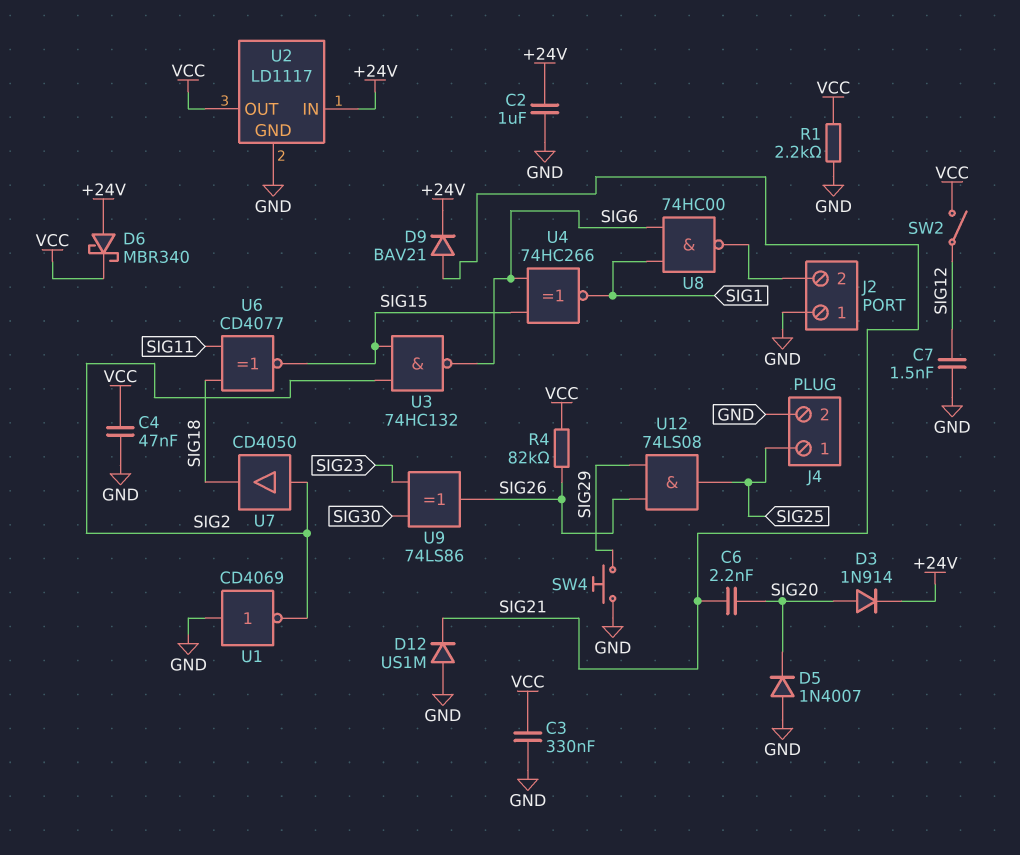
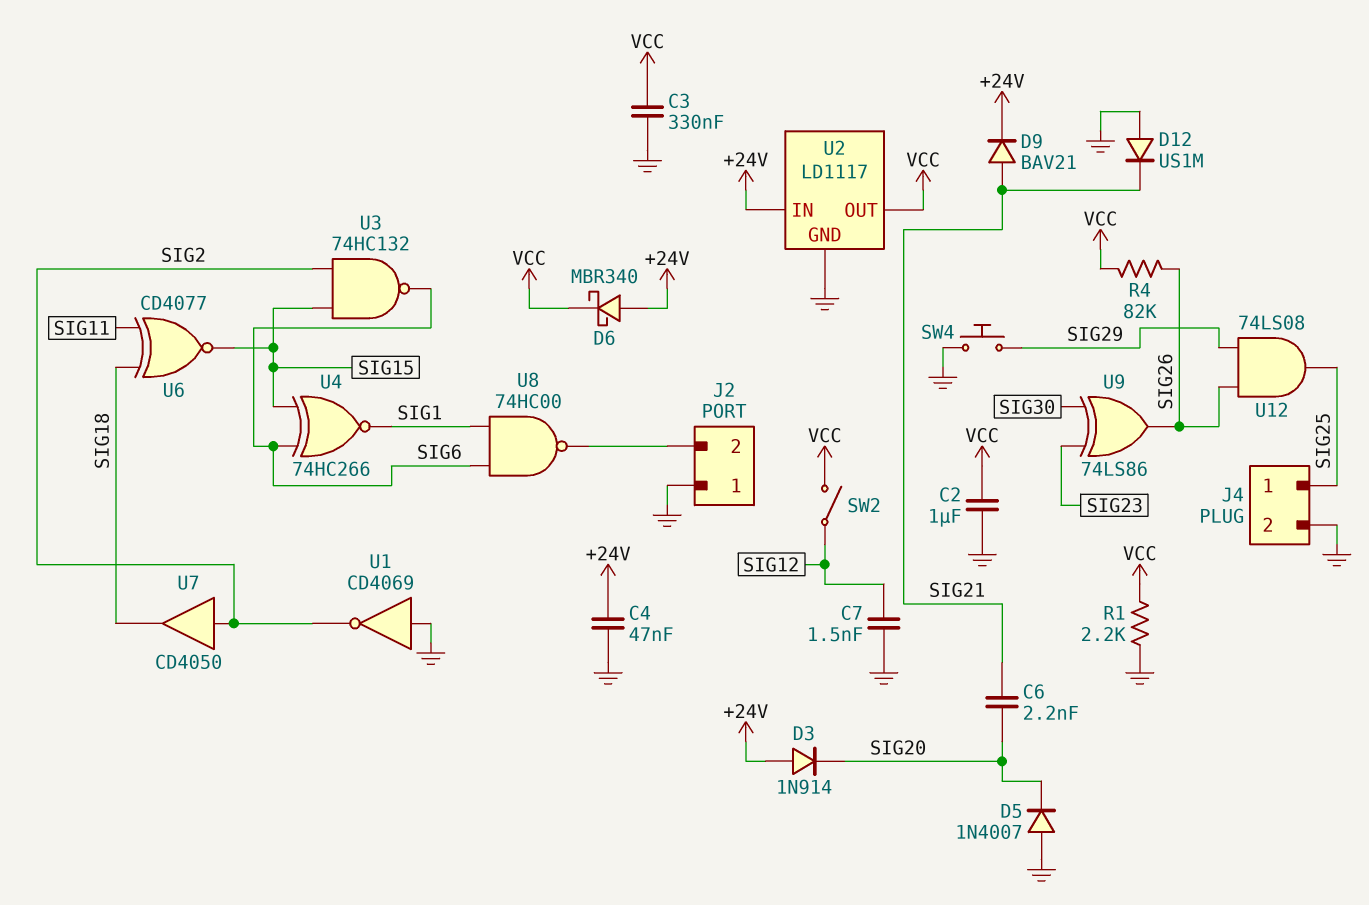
C2: 1uF (+24V, GND) -> 1uF (GND, VCC)
C4: 47nF (GND, VCC) -> 47nF (+24V, GND)
D3: diode 1N914 (A SIG20, K +24V) -> diode 1N914 (A +24V, K SIG20)

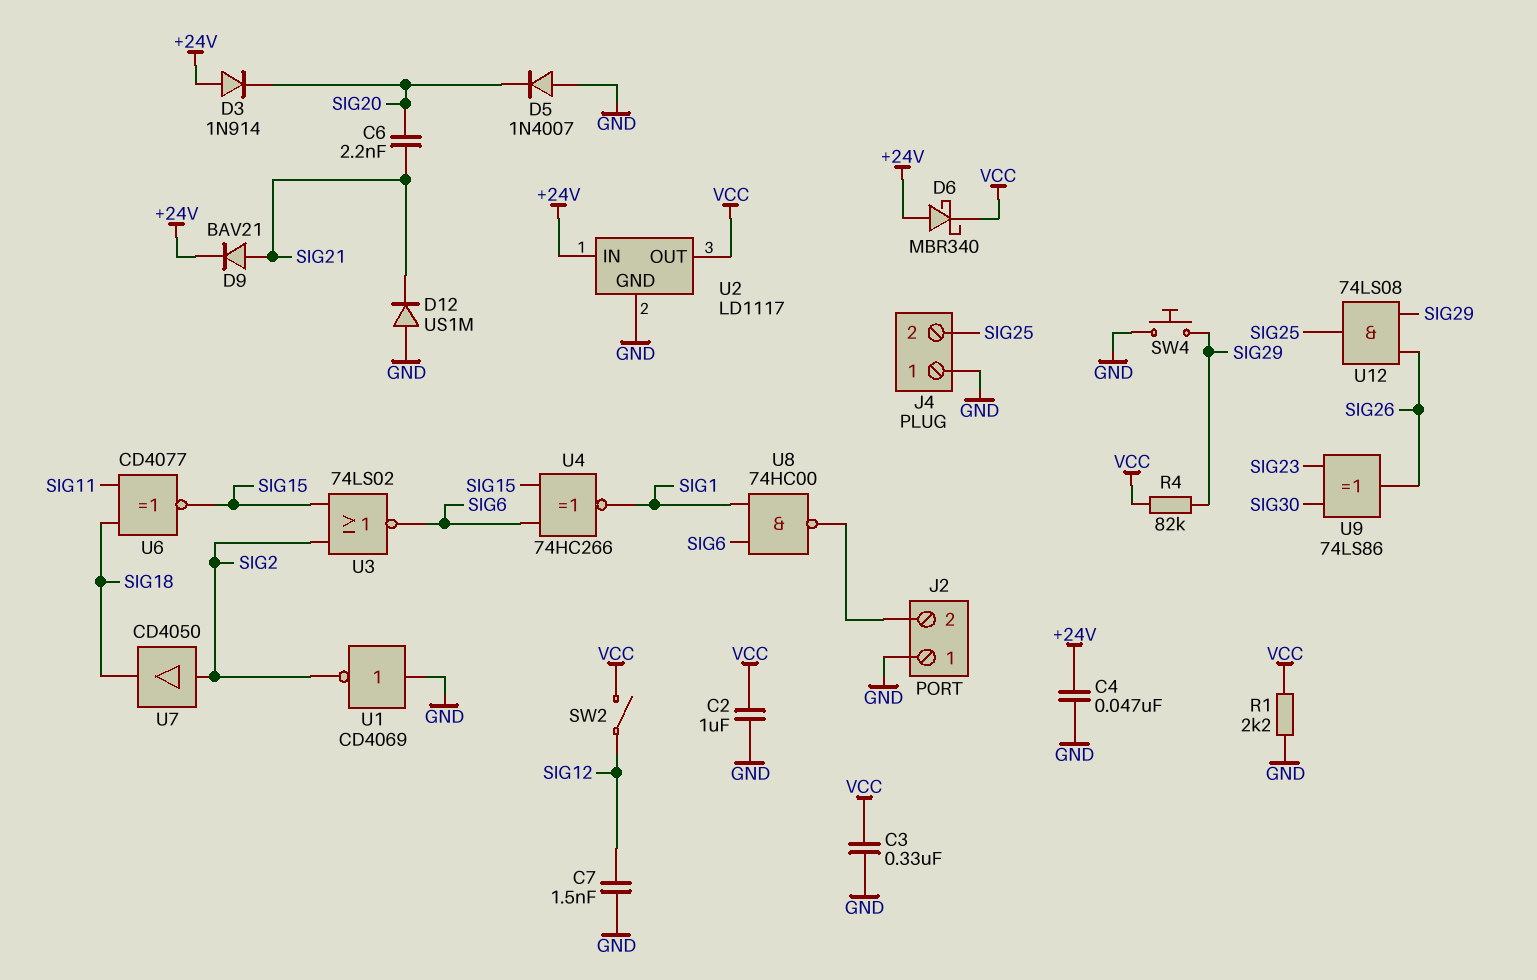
J4 pin 1: SIG25 -> GND
J4 pin 2: GND -> SIG25
R4: 82k (SIG26, VCC) -> 82k (SIG29, VCC)
U3: NAND 74HC132 (in SIG2, in SIG15, out SIG6) -> NOR 74LS02 (in SIG2, in SIG15, out SIG6)

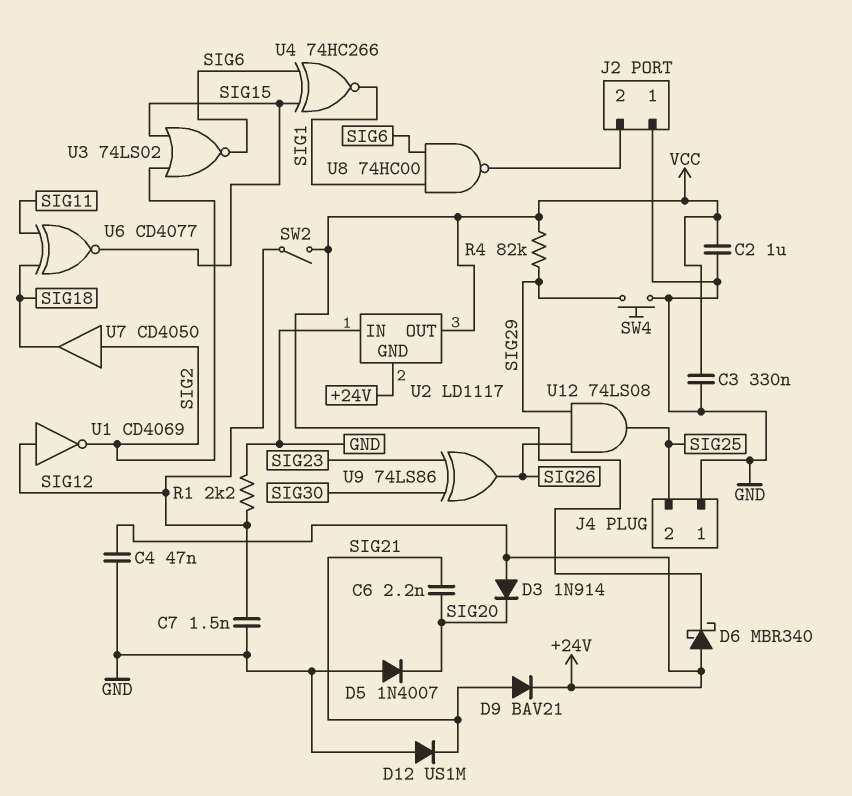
R1: 2.2k (GND, VCC) -> 2.2k (GND, SIG12)
U1: NOT CD4069 (in GND, out SIG2) -> NOT CD4069 (in SIG12, out SIG2)
U2 pin GND: GND -> +24V
U2 pin IN: +24V -> GND

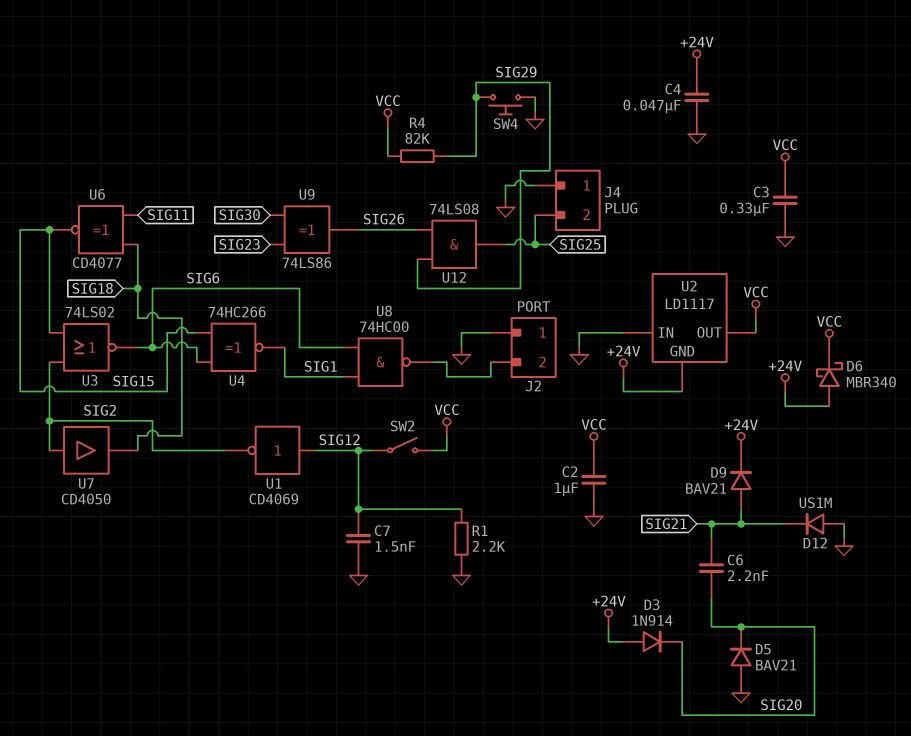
D5: diode 1N4007 (A GND, K SIG20) -> diode BAV21 (A GND, K SIG20)

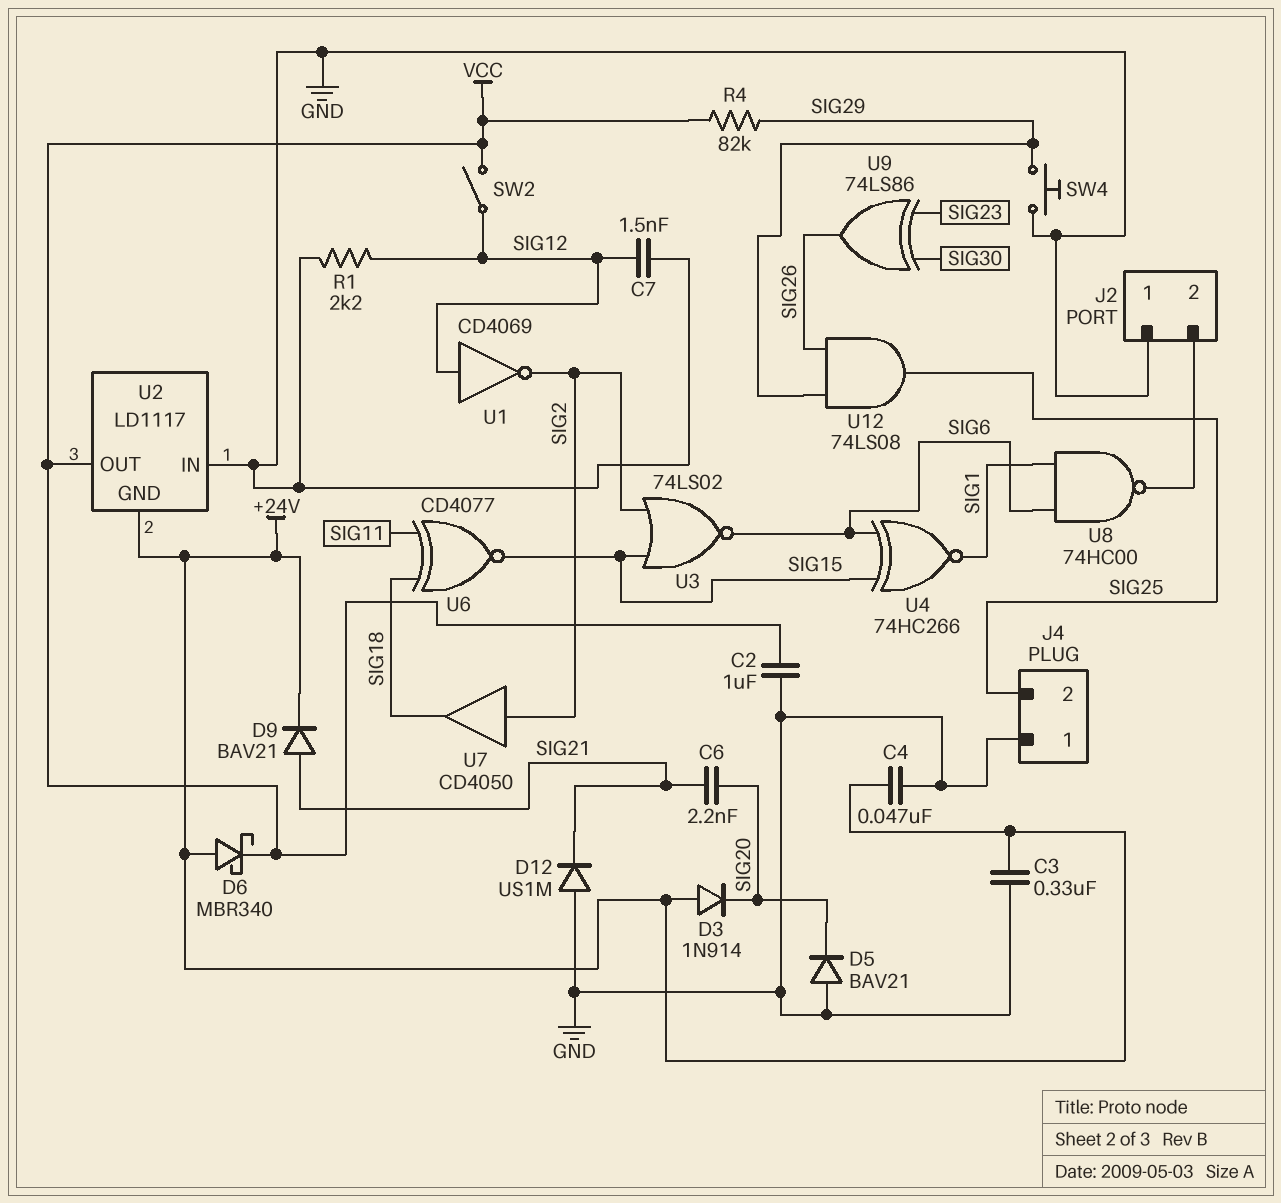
C3: 330nF (GND, VCC) -> 330nF (+24V, GND)

